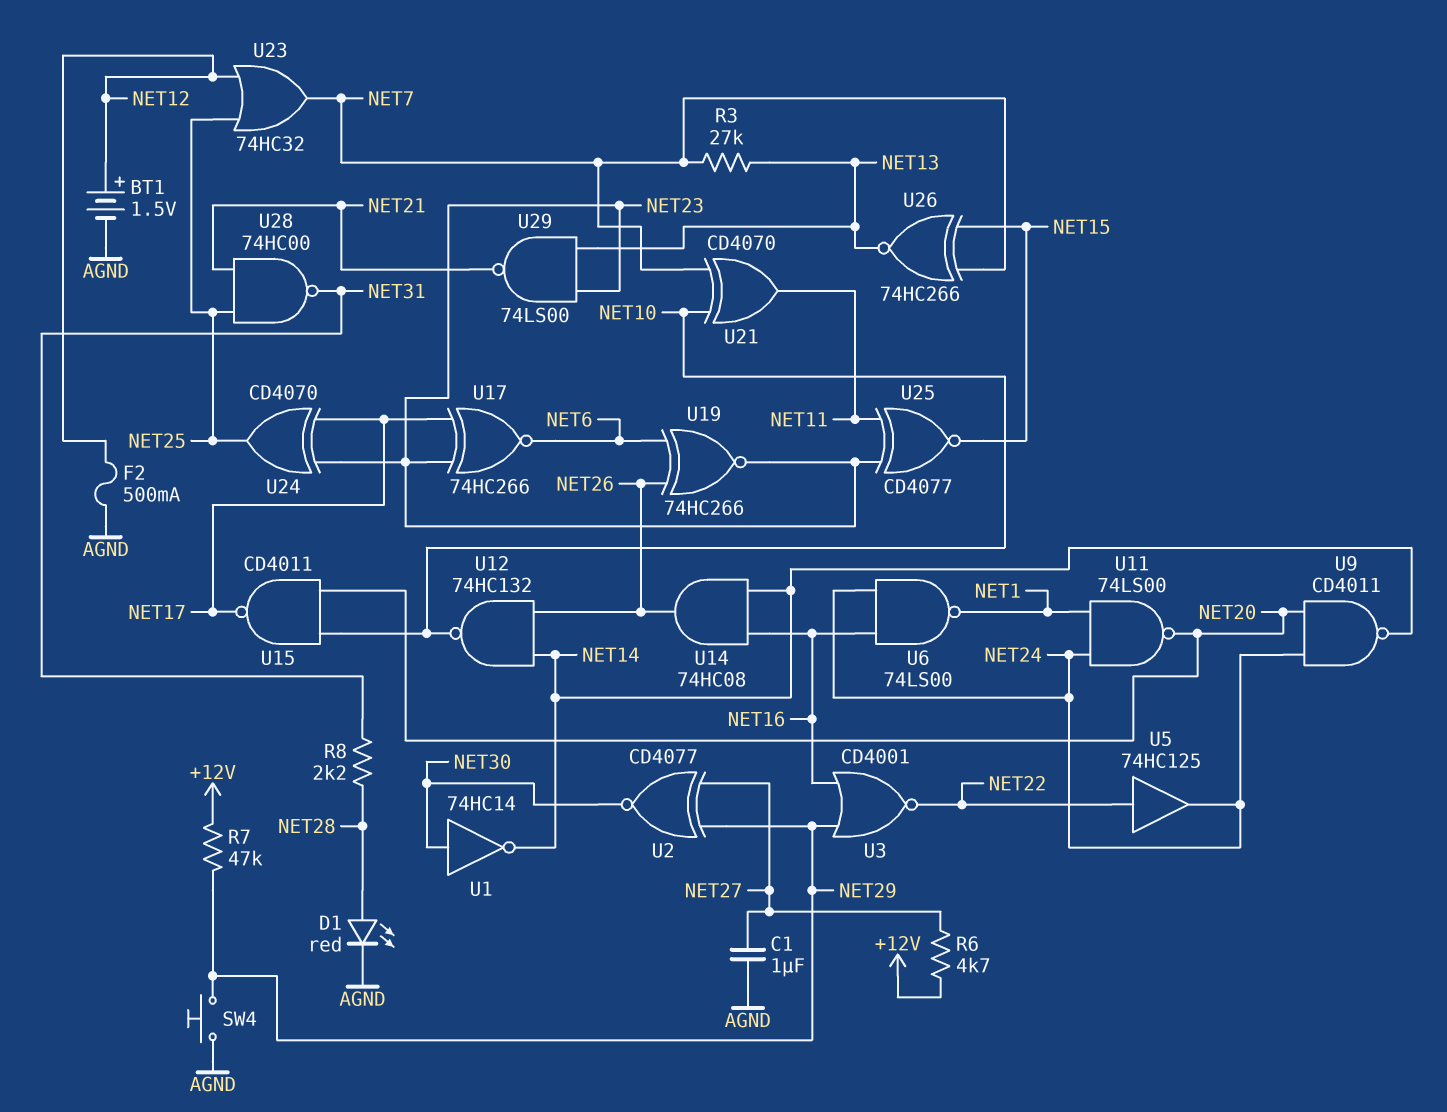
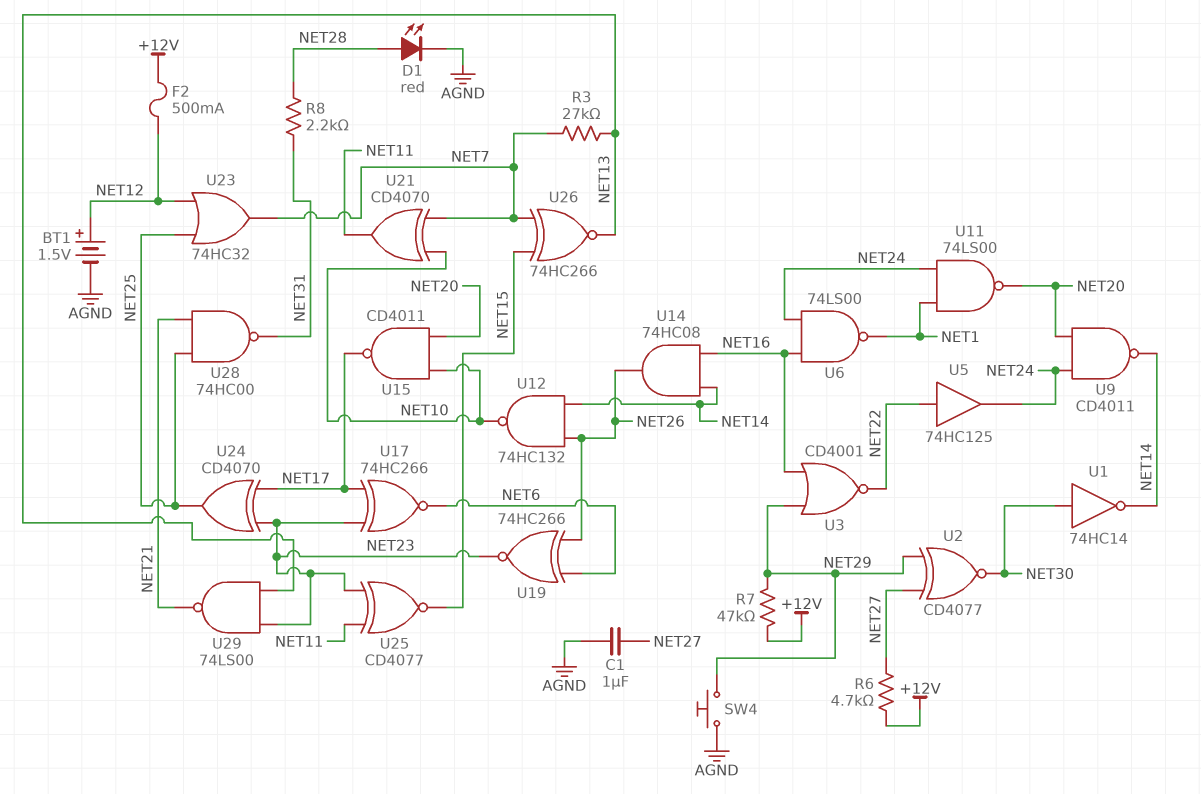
F2: 500mA (AGND, NET12) -> 500mA (+12V, NET12)

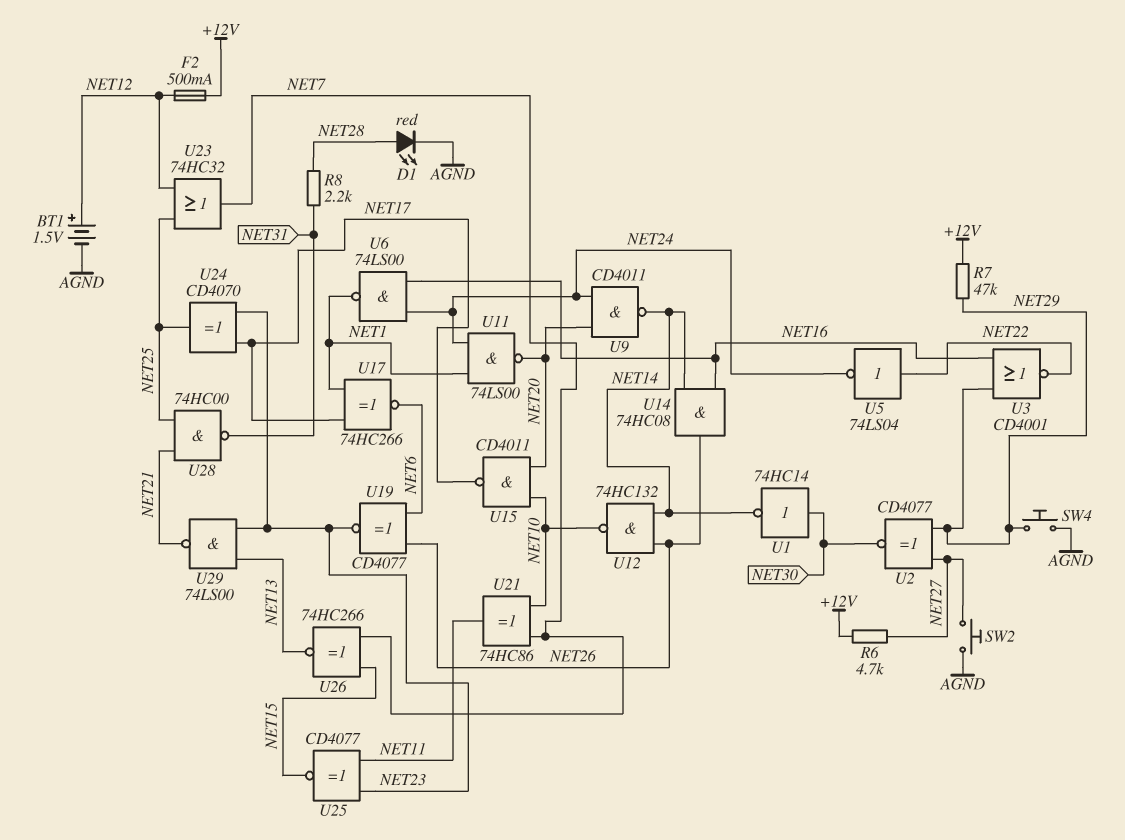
C1: 1uF (AGND, NET27) -> none
R3: 27k (NET7, NET13) -> none
SW2: none -> button (AGND, NET27)
U5: buffer 74HC125 (in NET22, out NET24) -> NOT 74LS04 (in NET22, out NET24)
U17: XNOR 74HC266 (in NET17, in NET23, out NET6) -> XNOR 74HC266 (in NET1, in NET17, out NET6)
U19: XNOR 74HC266 (in NET6, in NET26, out NET23) -> XNOR CD4077 (in NET6, in NET26, out NET23)
U21: XOR CD4070 (in NET7, in NET10, out NET11) -> XOR 74HC86 (in NET7, in NET10, out NET11)

